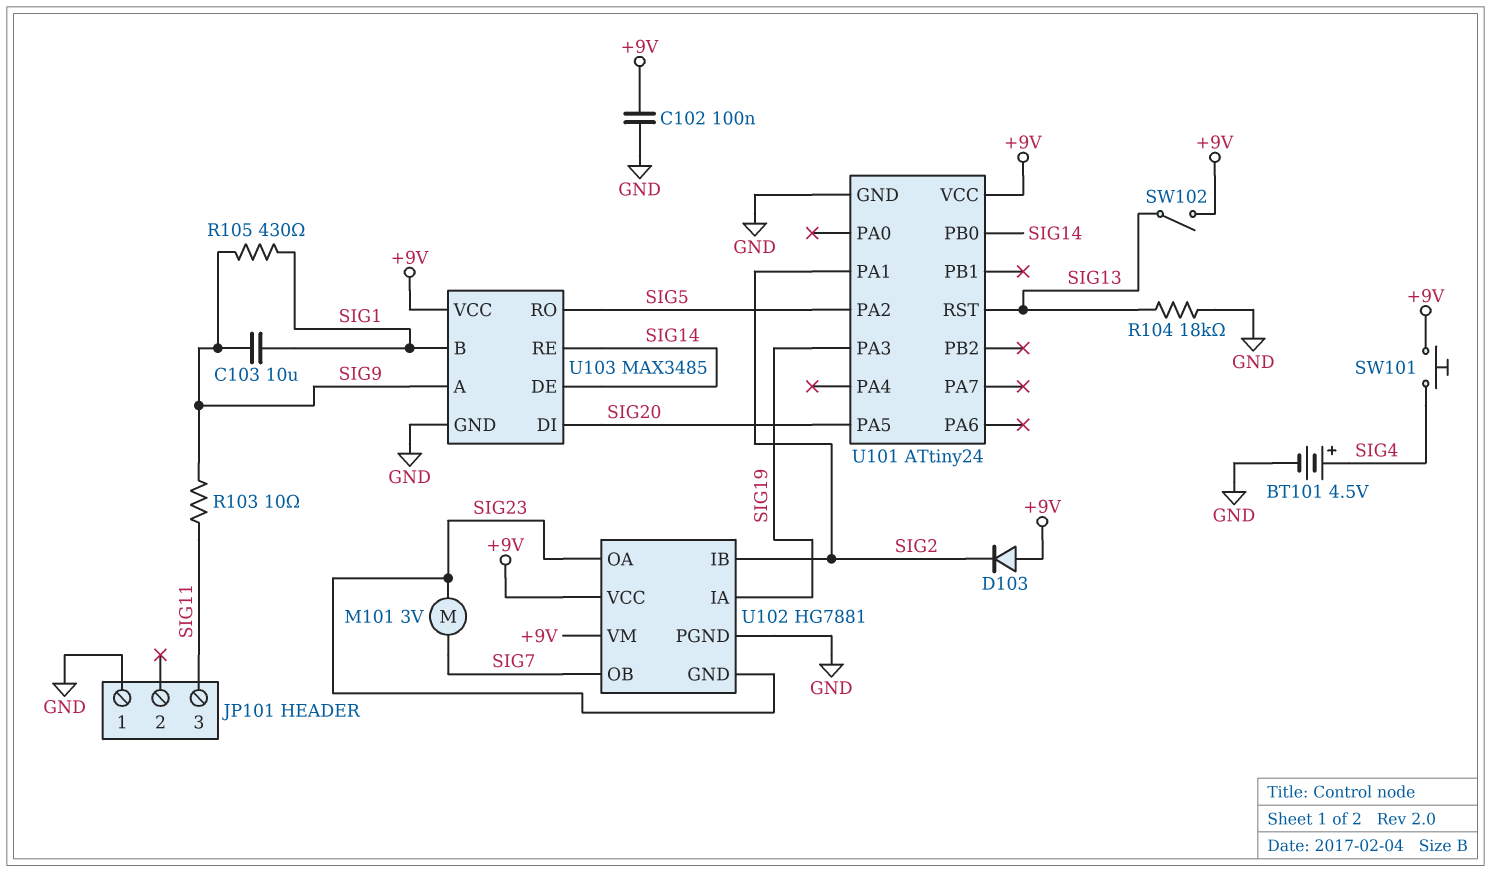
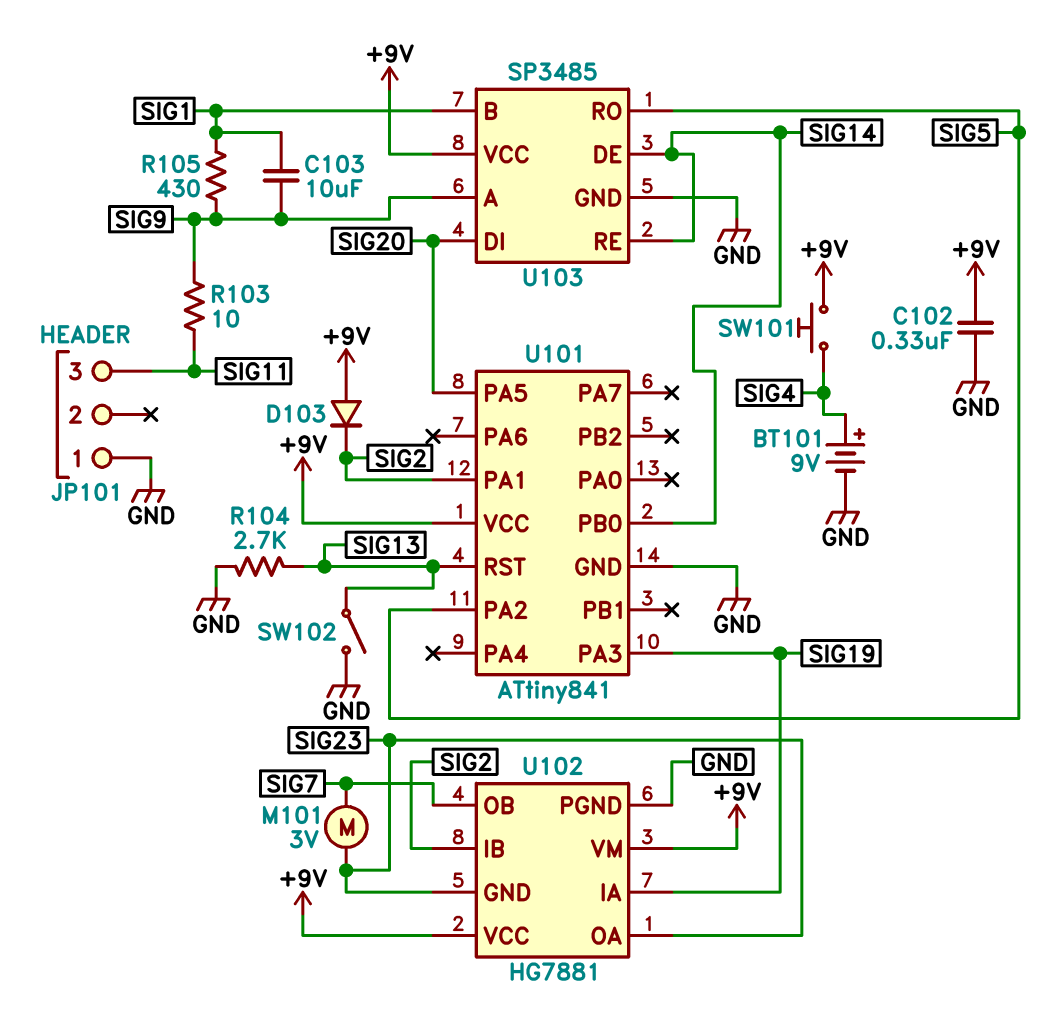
BT101: 4.5V (plus SIG4, minus GND) -> 9V (plus SIG4, minus GND)
C102: 100nF (+9V, GND) -> 330nF (+9V, GND)
R104: 18k (GND, SIG13) -> 2.7k (GND, SIG13)
SW102: switch (+9V, SIG13) -> switch (GND, SIG13)
U101: ATtiny24 -> ATtiny841
U103: MAX3485 -> SP3485

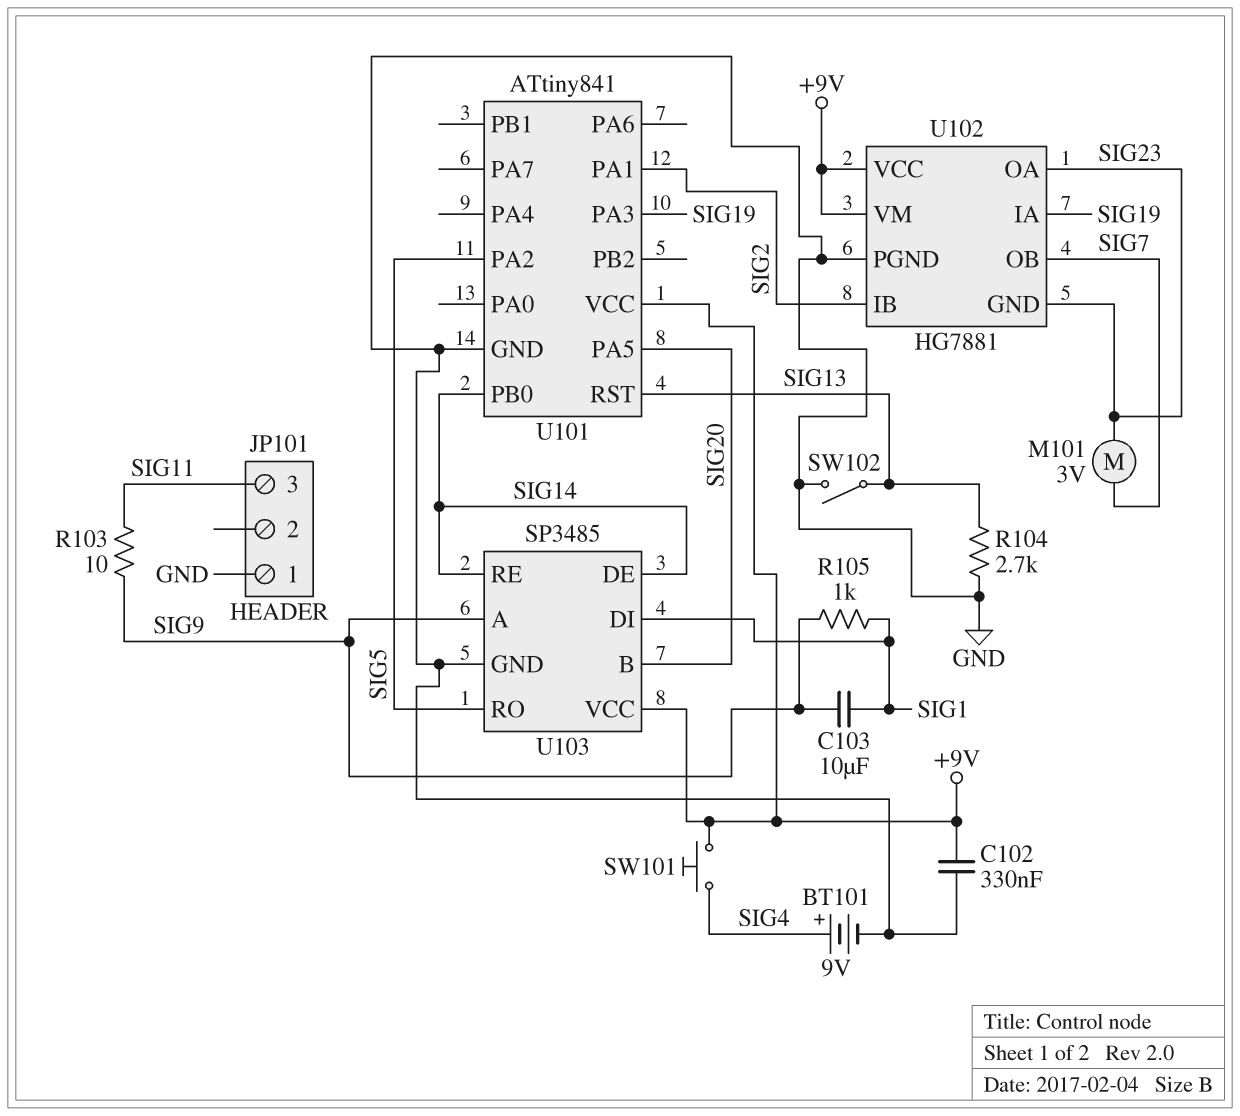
D103: diode (A +9V, K SIG2) -> none
R105: 430 (SIG1, SIG9) -> 1k (SIG1, SIG9)
U103 pin B: SIG1 -> SIG20
U103 pin DI: SIG20 -> SIG1

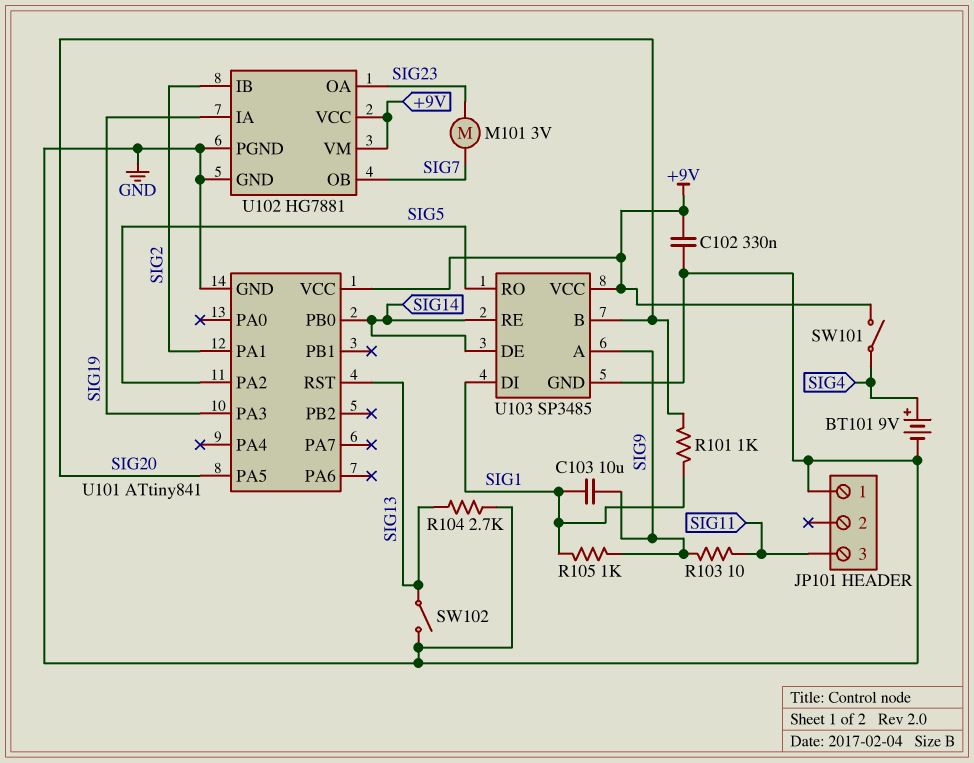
R101: none -> 1k (SIG1, SIG20)
SW101: button (+9V, SIG4) -> switch (+9V, SIG4)
U102 pin GND: SIG23 -> GND

